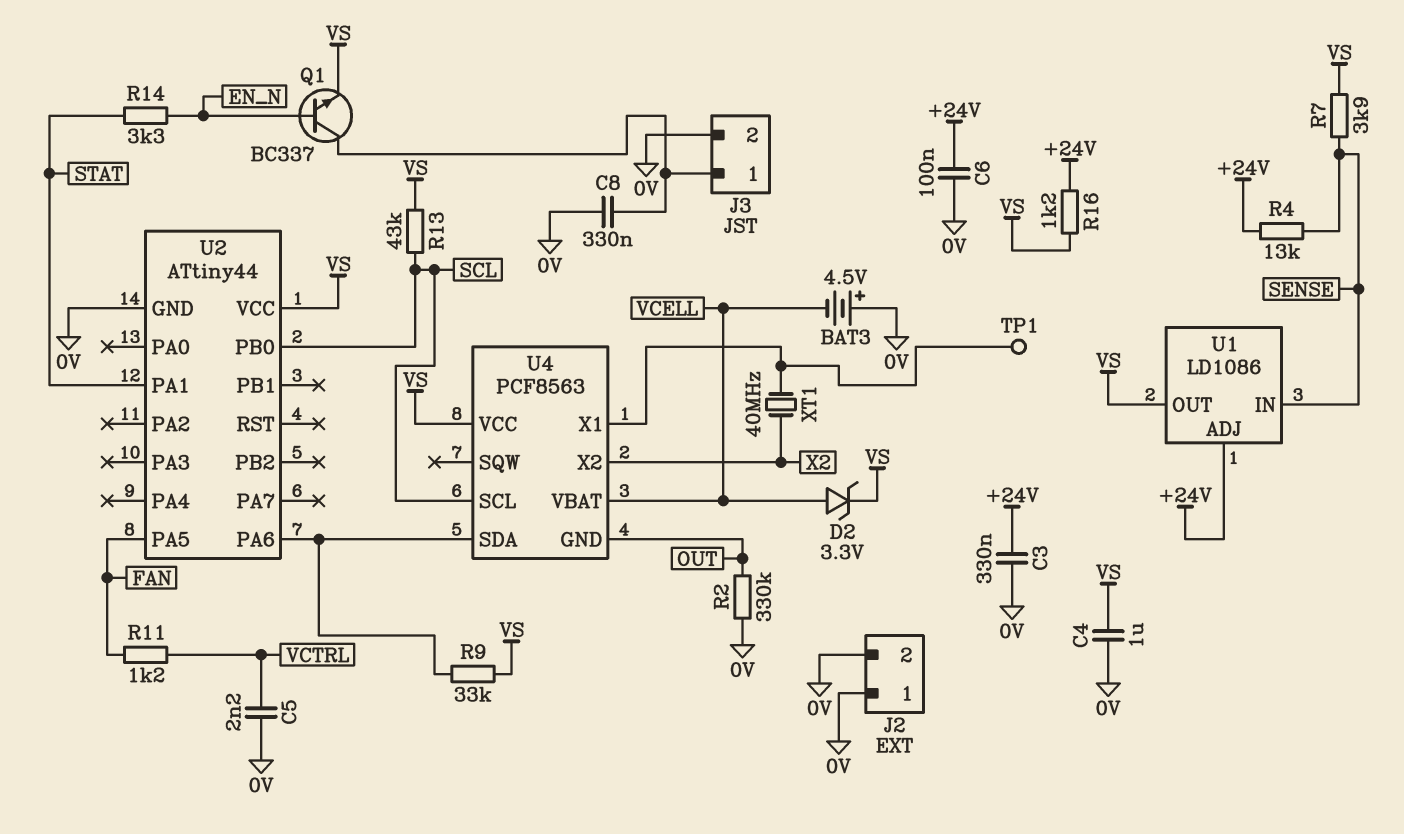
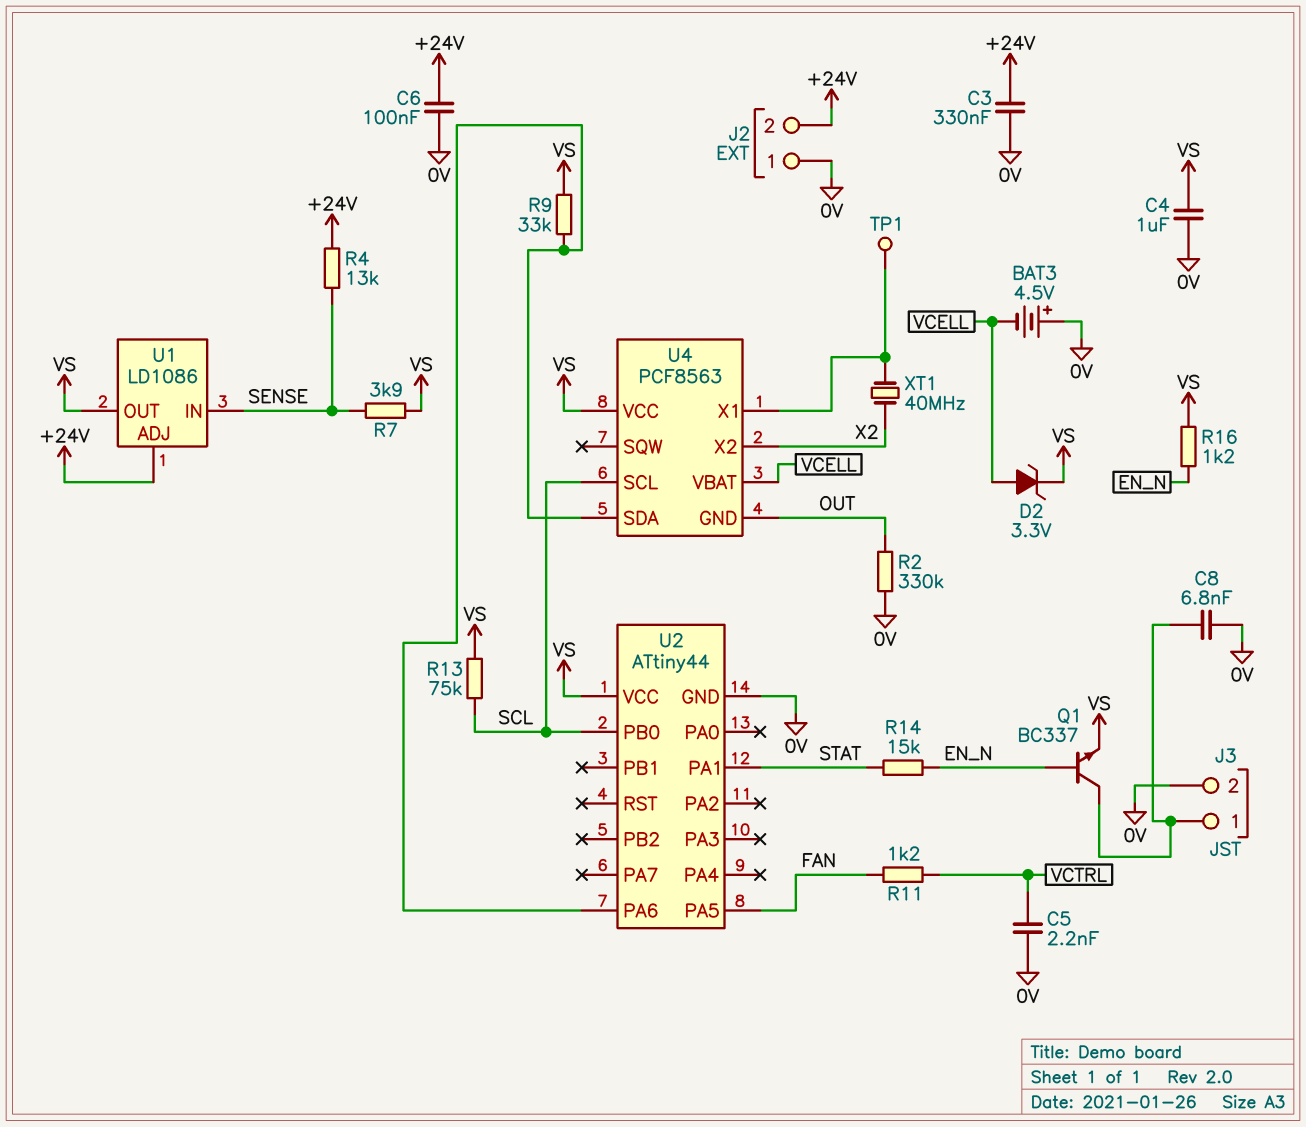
C8: 330nF (0V, J3/1) -> 6.8nF (0V, J3/1)
J2 pin 2: 0V -> +24V
R13: 43k (SCL, VS) -> 75k (SCL, VS)
R14: 3.3k (EN_N, STAT) -> 15k (EN_N, STAT)
R16: 1.2k (+24V, VS) -> 1.2k (EN_N, VS)

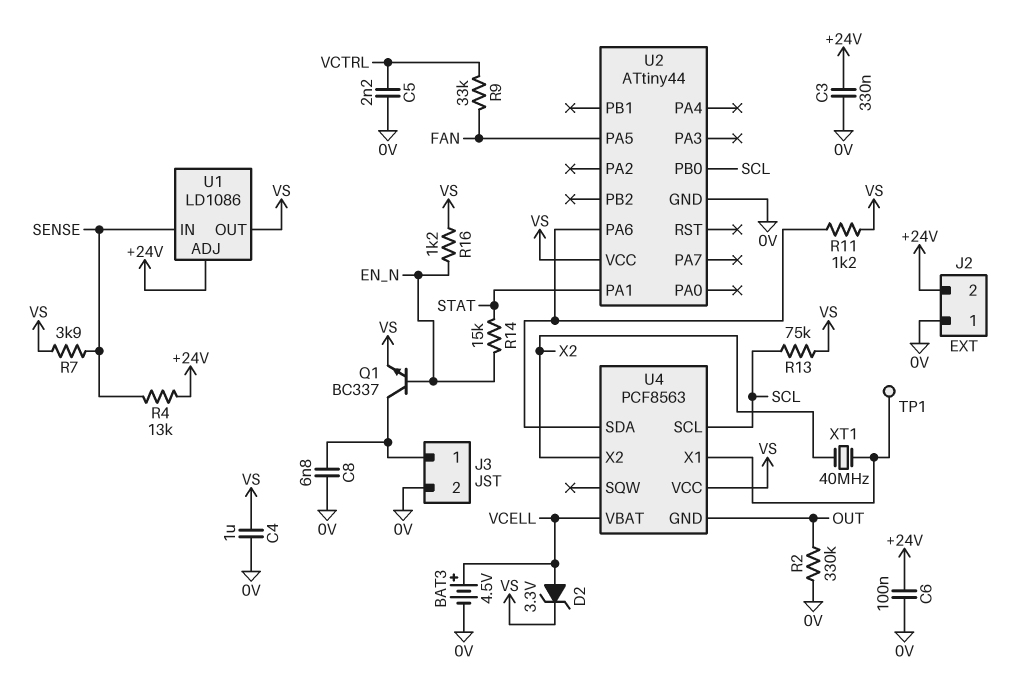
BAT3: 4.5V (plus 0V, minus VCELL) -> 4.5V (plus VCELL, minus 0V)
R9: 33k (U2/PA6, VS) -> 33k (FAN, VCTRL)
R11: 1.2k (FAN, VCTRL) -> 1.2k (U2/PA6, VS)

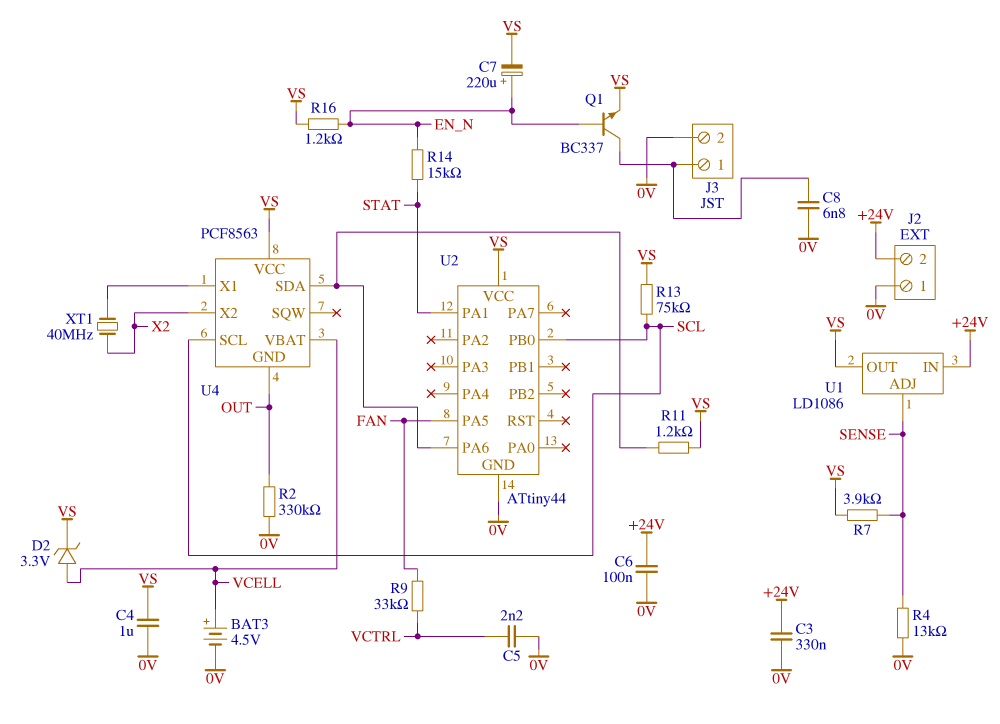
C7: none -> 220uF (plus EN_N, minus VS)
R4: 13k (+24V, SENSE) -> 13k (0V, SENSE)
TP1: test point (U4/X1) -> none
U1 pin ADJ: +24V -> SENSE
U1 pin IN: SENSE -> +24V

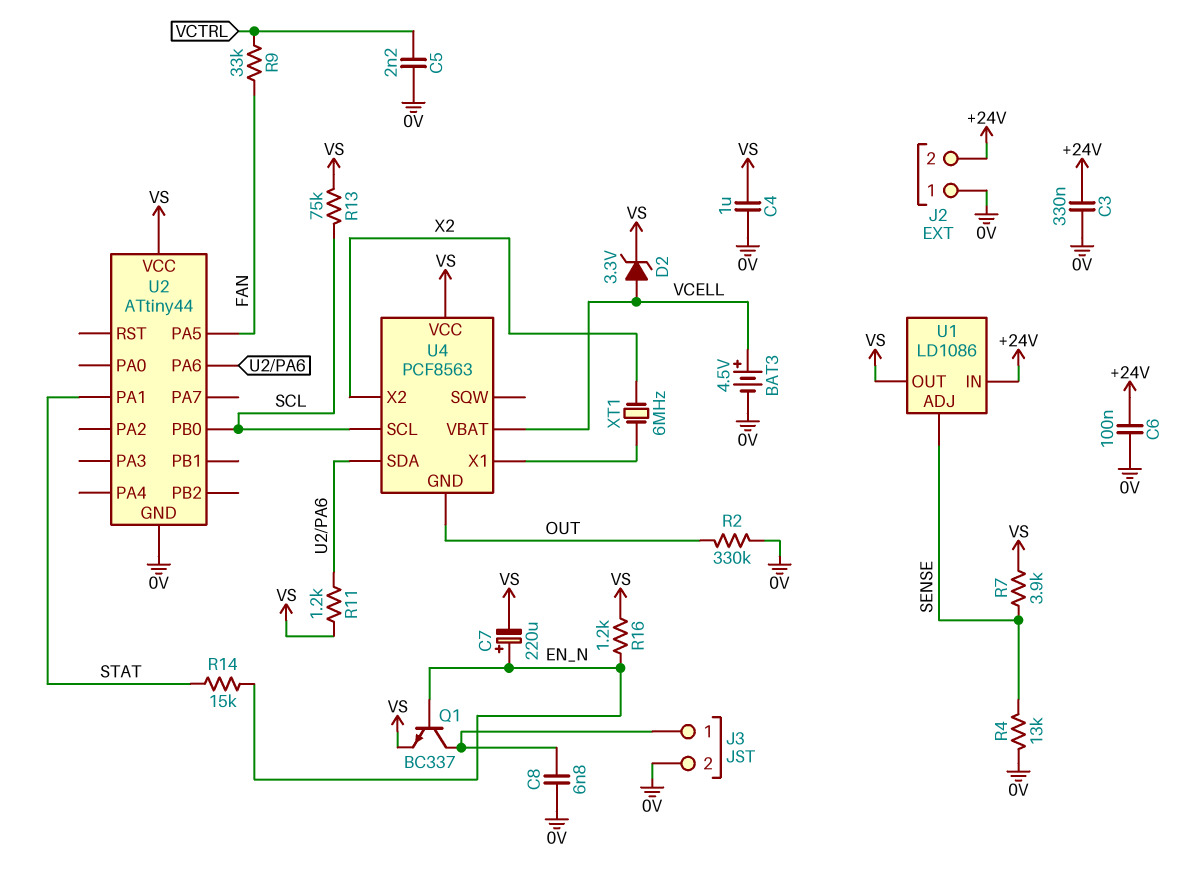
XT1: 40MHz (U4/X1, X2) -> 6MHz (U4/X1, X2)

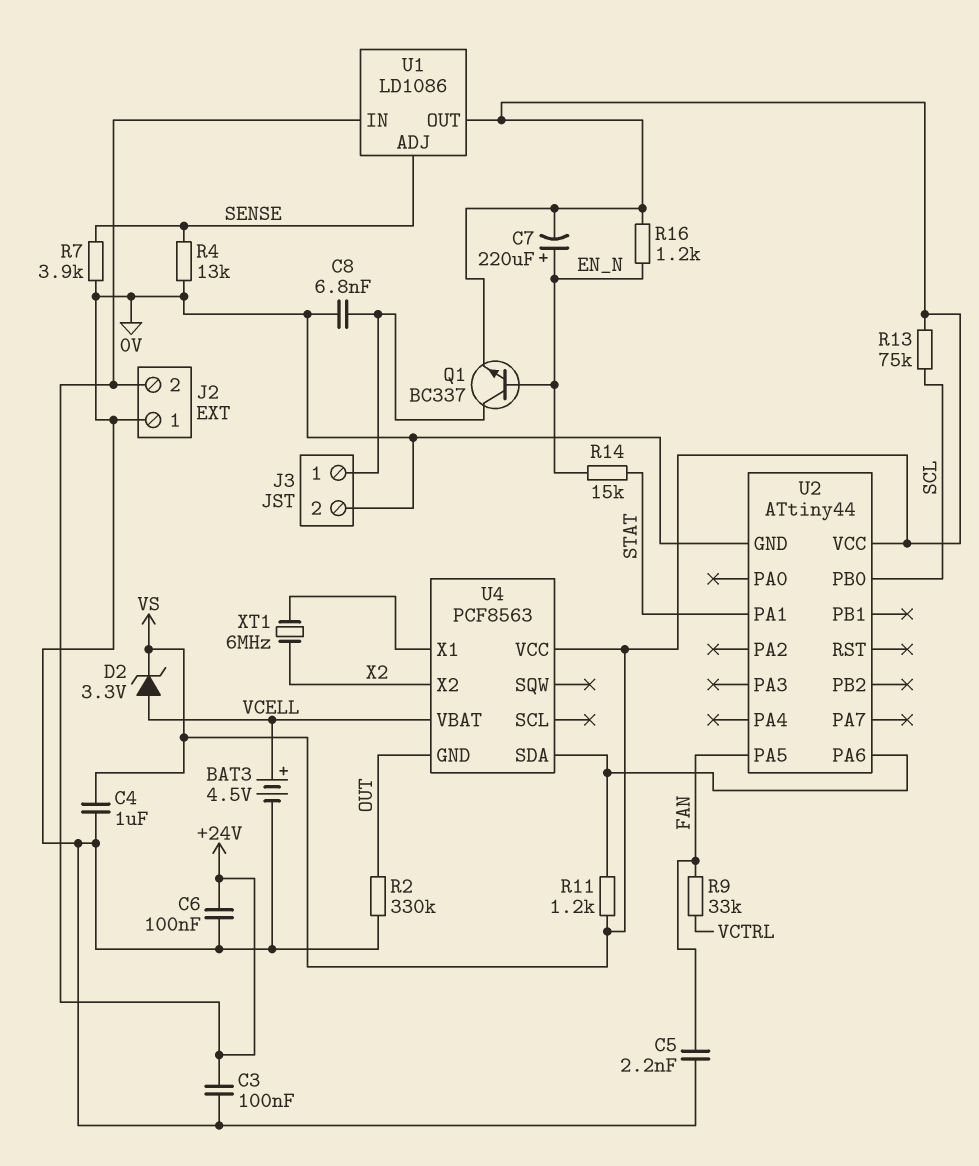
C3: 330nF (+24V, 0V) -> 100nF (+24V, 0V)
C5: 2.2nF (0V, VCTRL) -> 2.2nF (0V, FAN)
R7: 3.9k (SENSE, VS) -> 3.9k (0V, SENSE)
U4 pin SCL: SCL -> none

